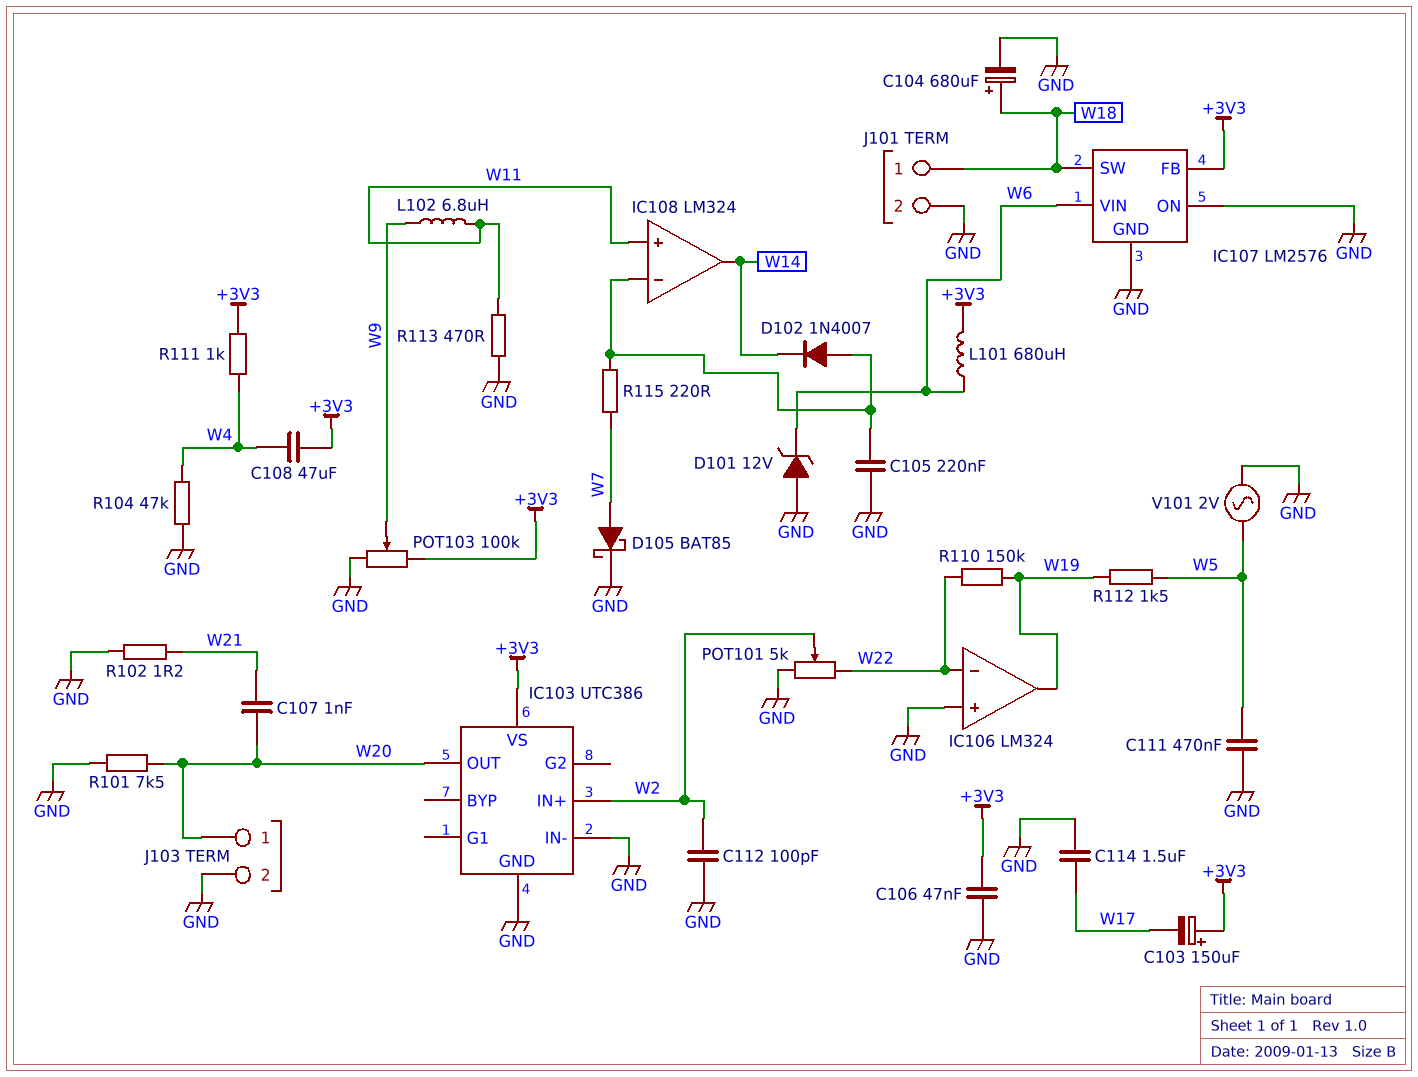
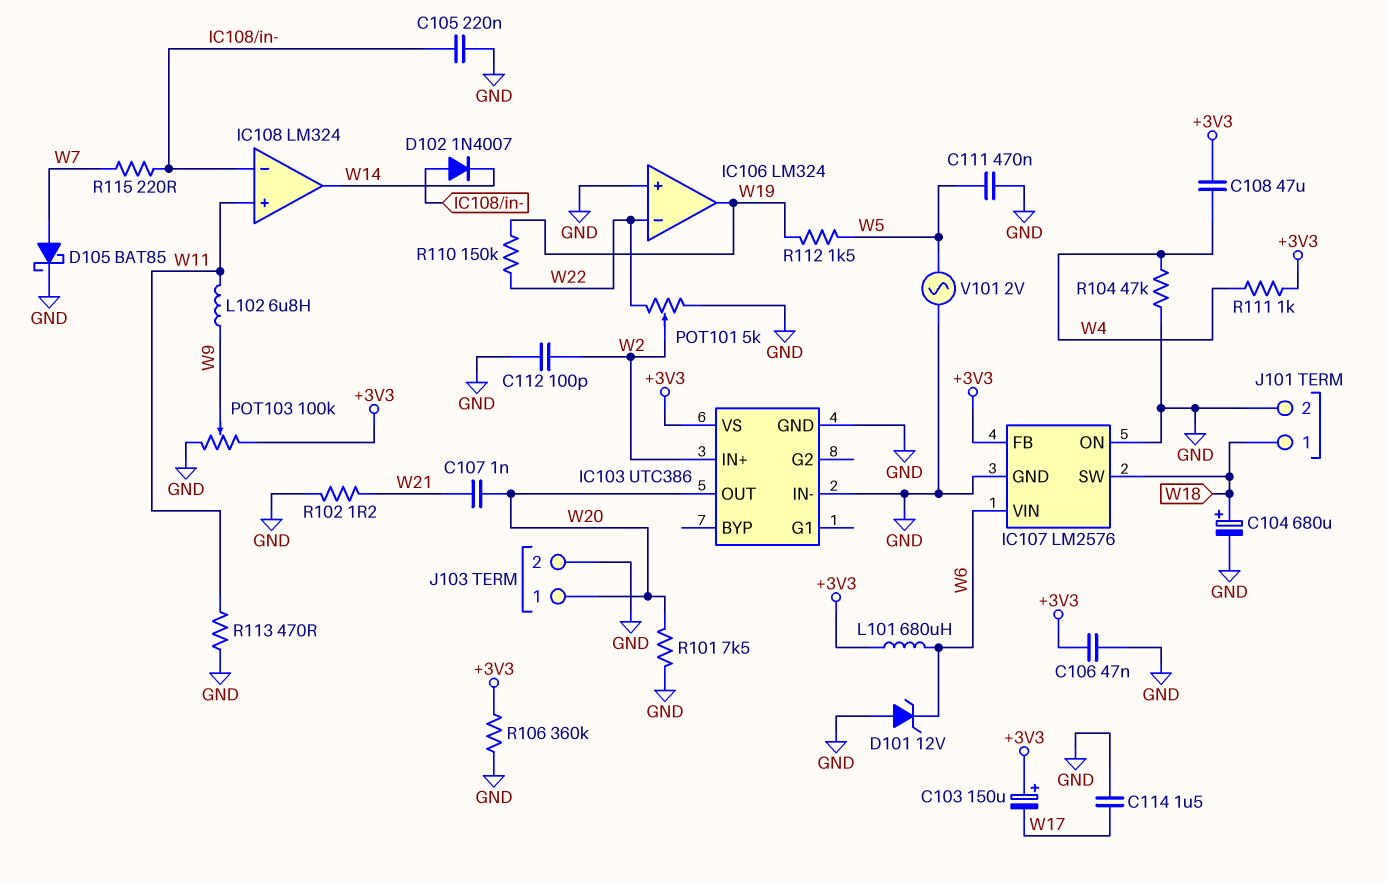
R106: none -> 360k (+3V3, GND)

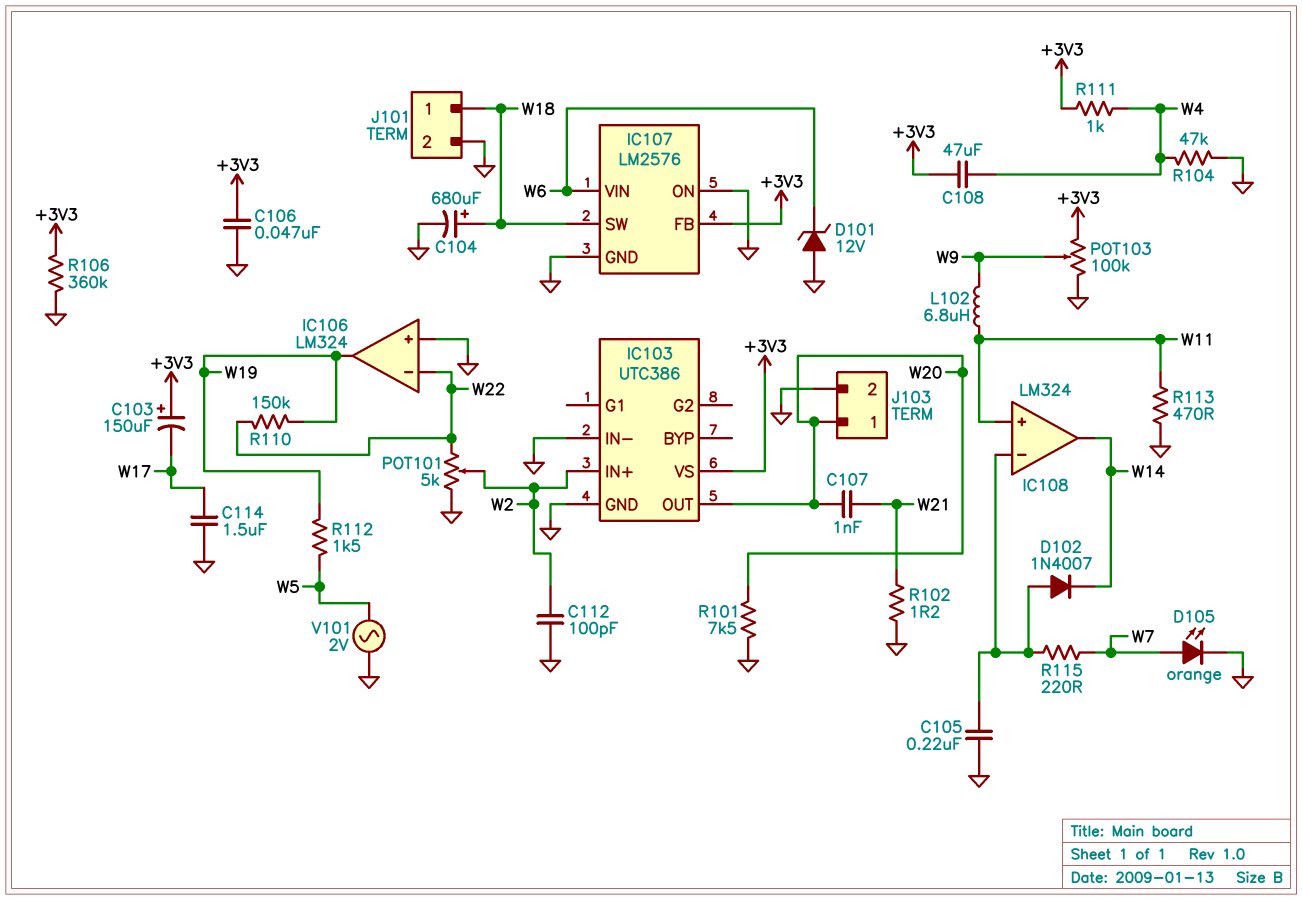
C111: 470nF (GND, W5) -> none
D105: schottky BAT85 (A W7, K GND) -> LED orange (A W7, K GND)
L101: 680uH (+3V3, W6) -> none

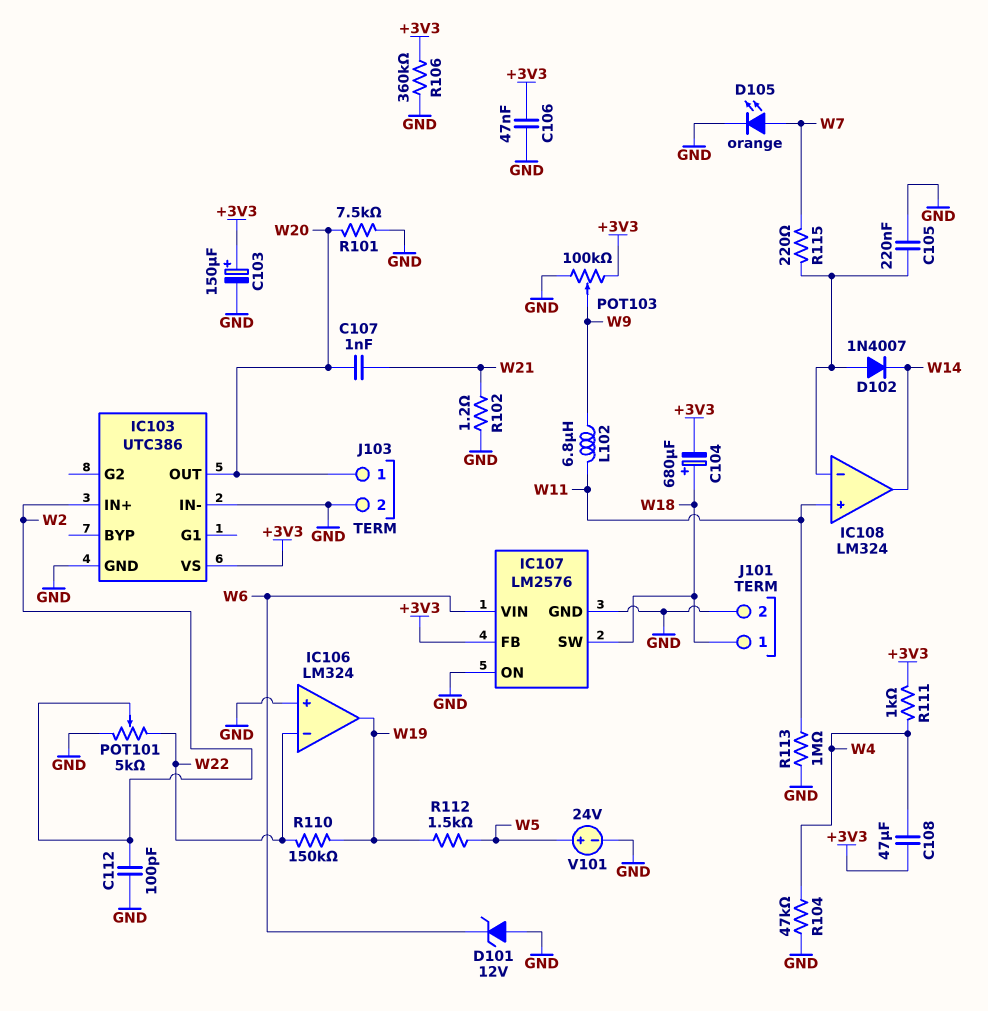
C103: 150uF (plus +3V3, minus W17) -> 150uF (plus +3V3, minus GND)
C104: 680uF (plus W18, minus GND) -> 680uF (plus W18, minus +3V3)
C114: 1.5uF (GND, W17) -> none
R113: 470 (GND, W11) -> 1M (GND, W11)
V101: AC 2V (GND, W5) -> 24V (plus W5, minus GND)

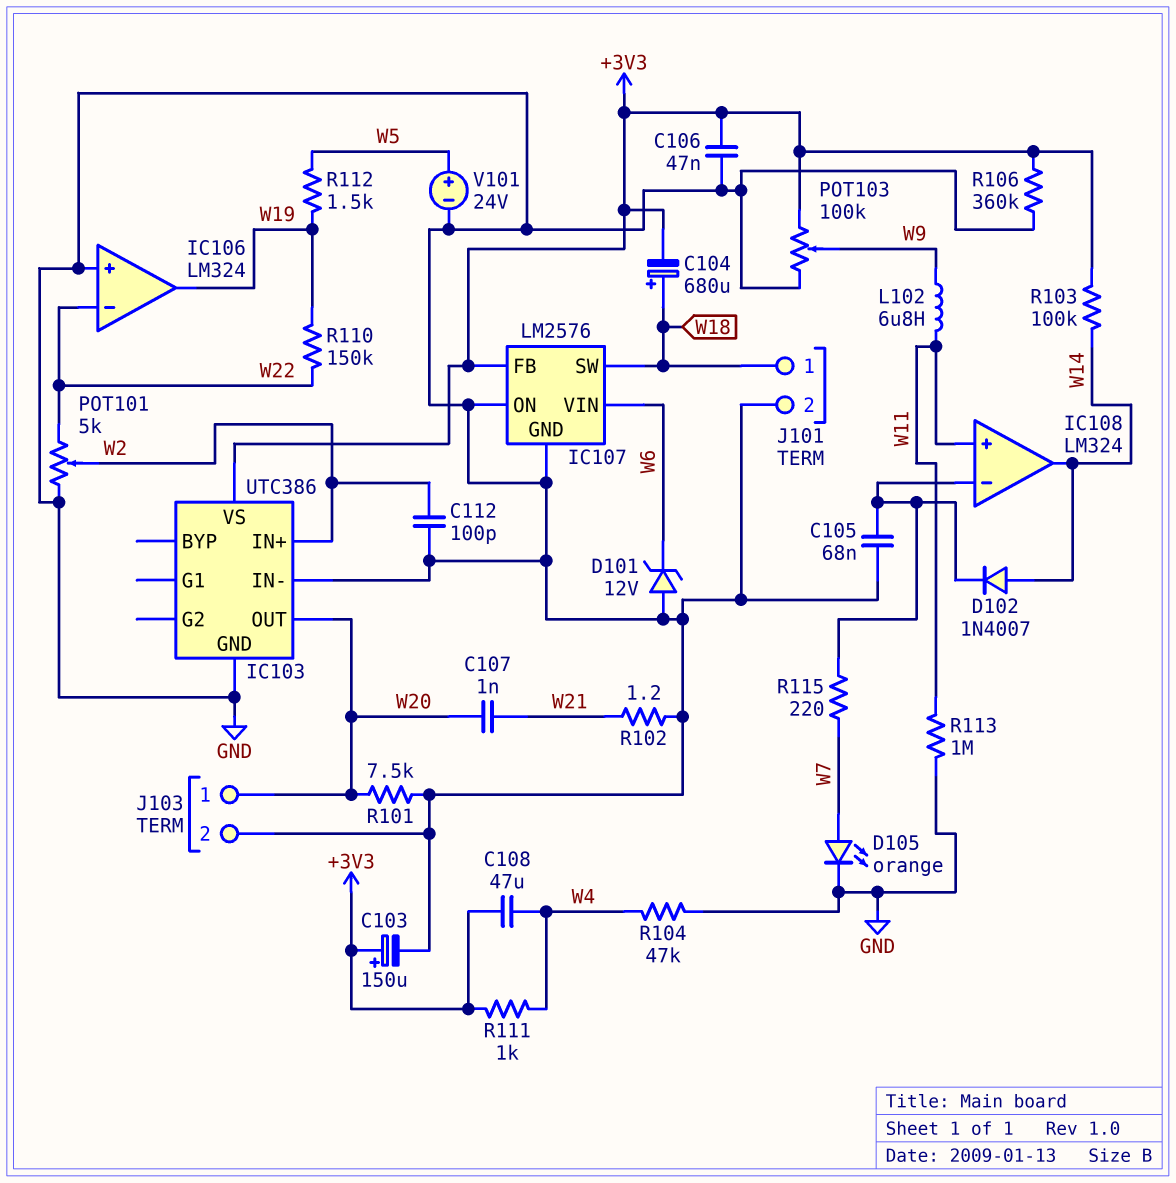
C105: 220nF (GND, IC108/in-) -> 68nF (GND, IC108/in-)
D102: diode 1N4007 (A IC108/in-, K W14) -> diode 1N4007 (A W14, K IC108/in-)
R103: none -> 100k (+3V3, W14)

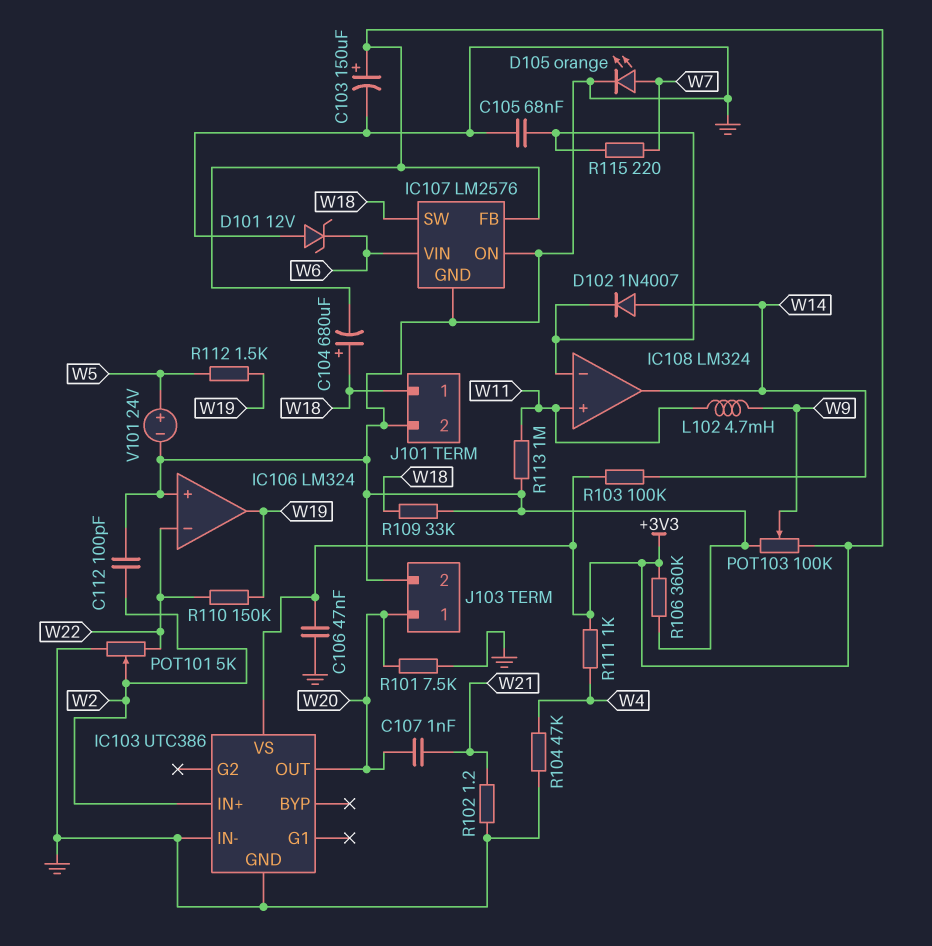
C108: 47uF (+3V3, W4) -> none
L102: 6.8uH (W9, W11) -> 4.7mH (W9, W11)
R109: none -> 33k (GND, W18)

